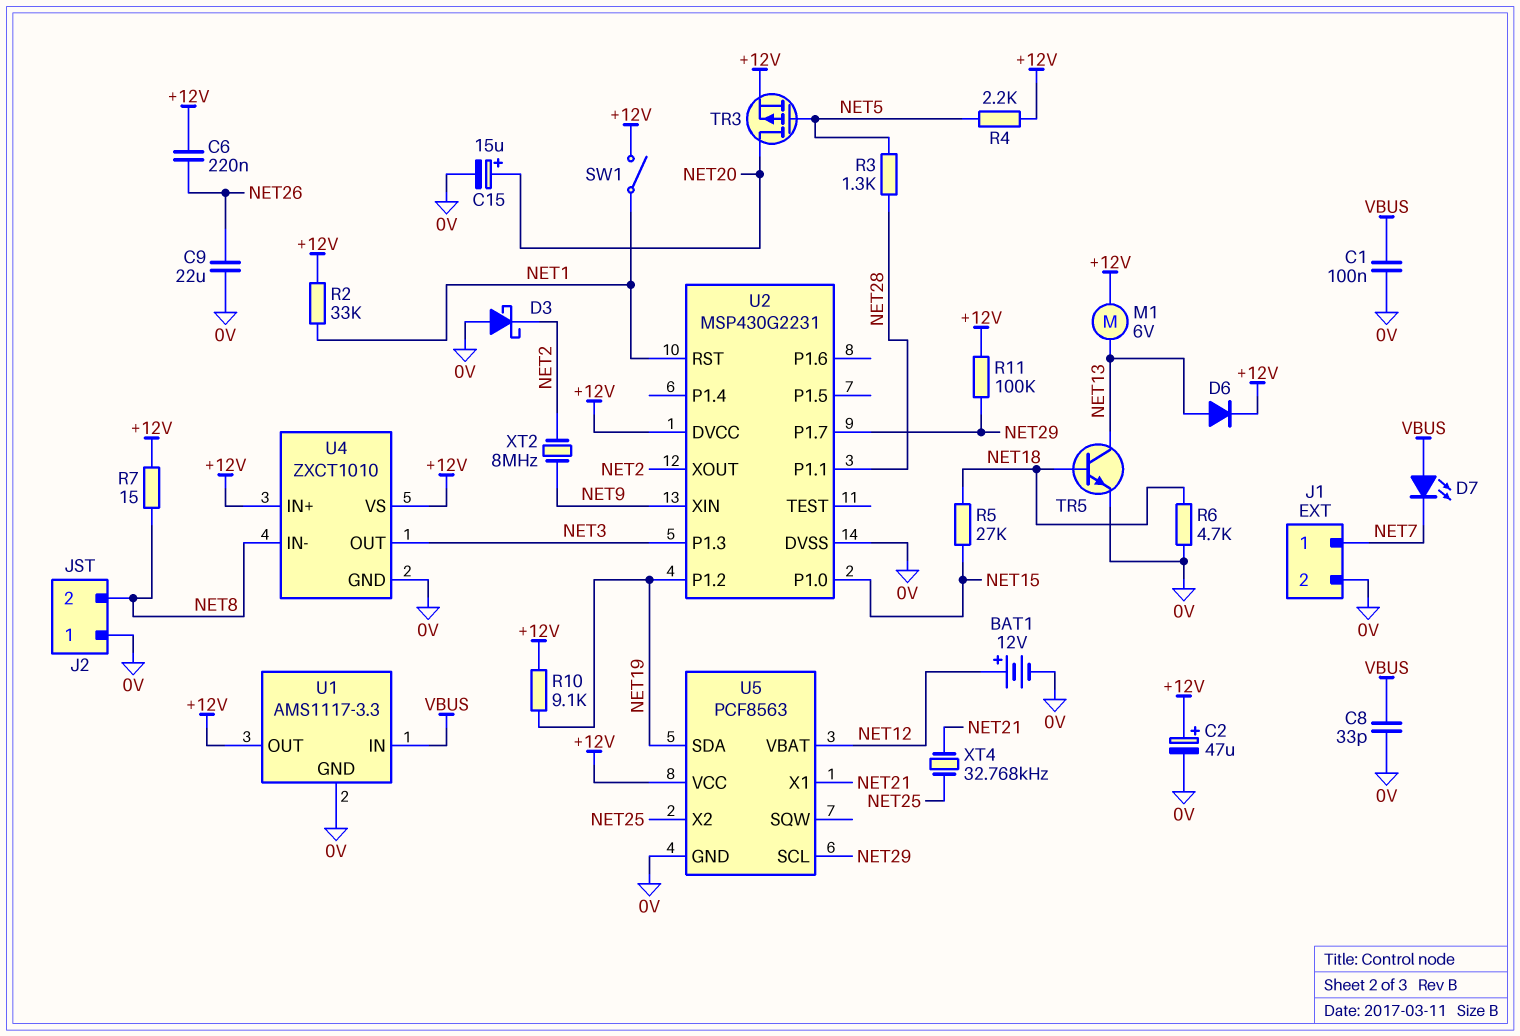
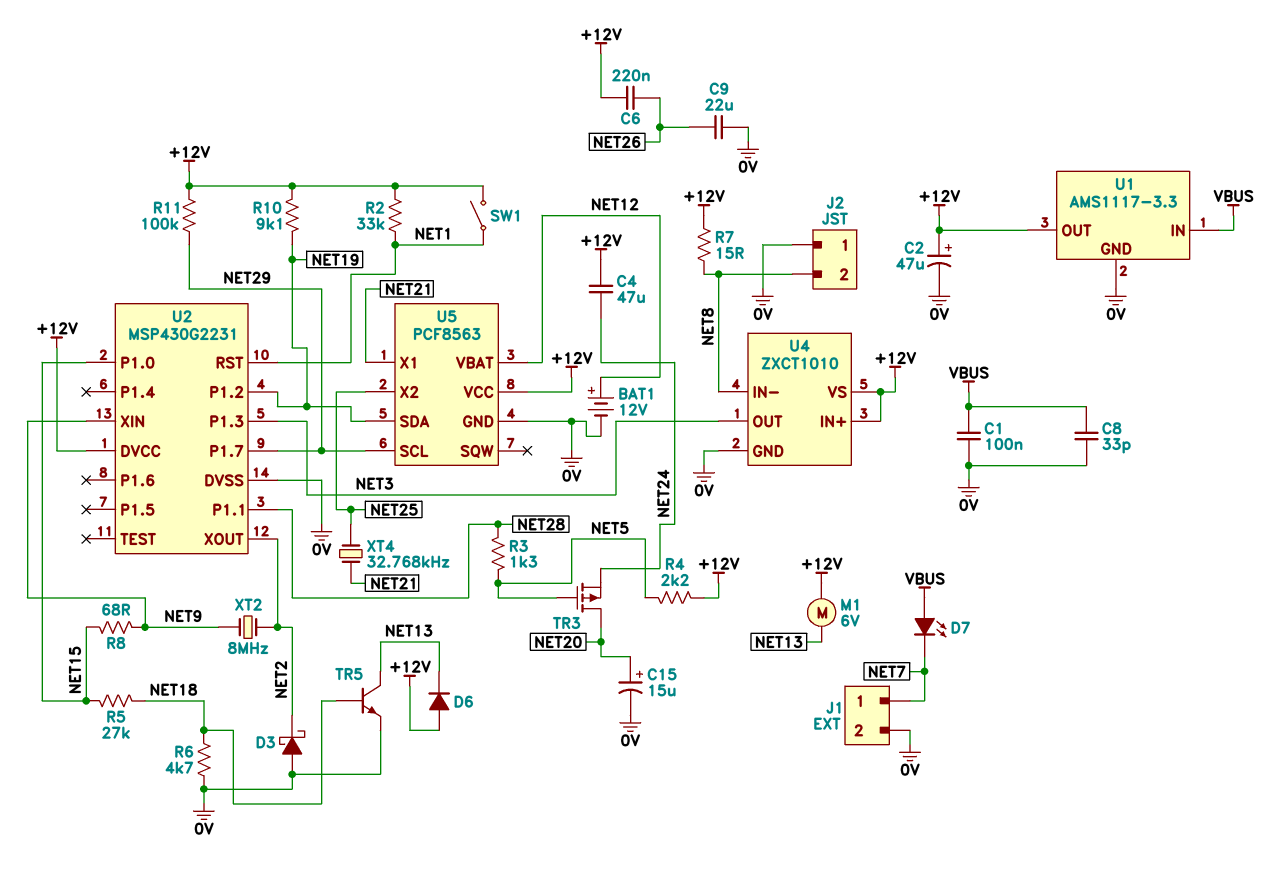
C4: none -> 47uF (+12V, NET24)
D6: diode (A NET13, K +12V) -> diode (A +12V, K NET13)
R8: none -> 68 (NET9, NET15)
TR3: PMOS (G NET5, D NET20, S +12V) -> PMOS (G NET5, D NET20, S NET24)

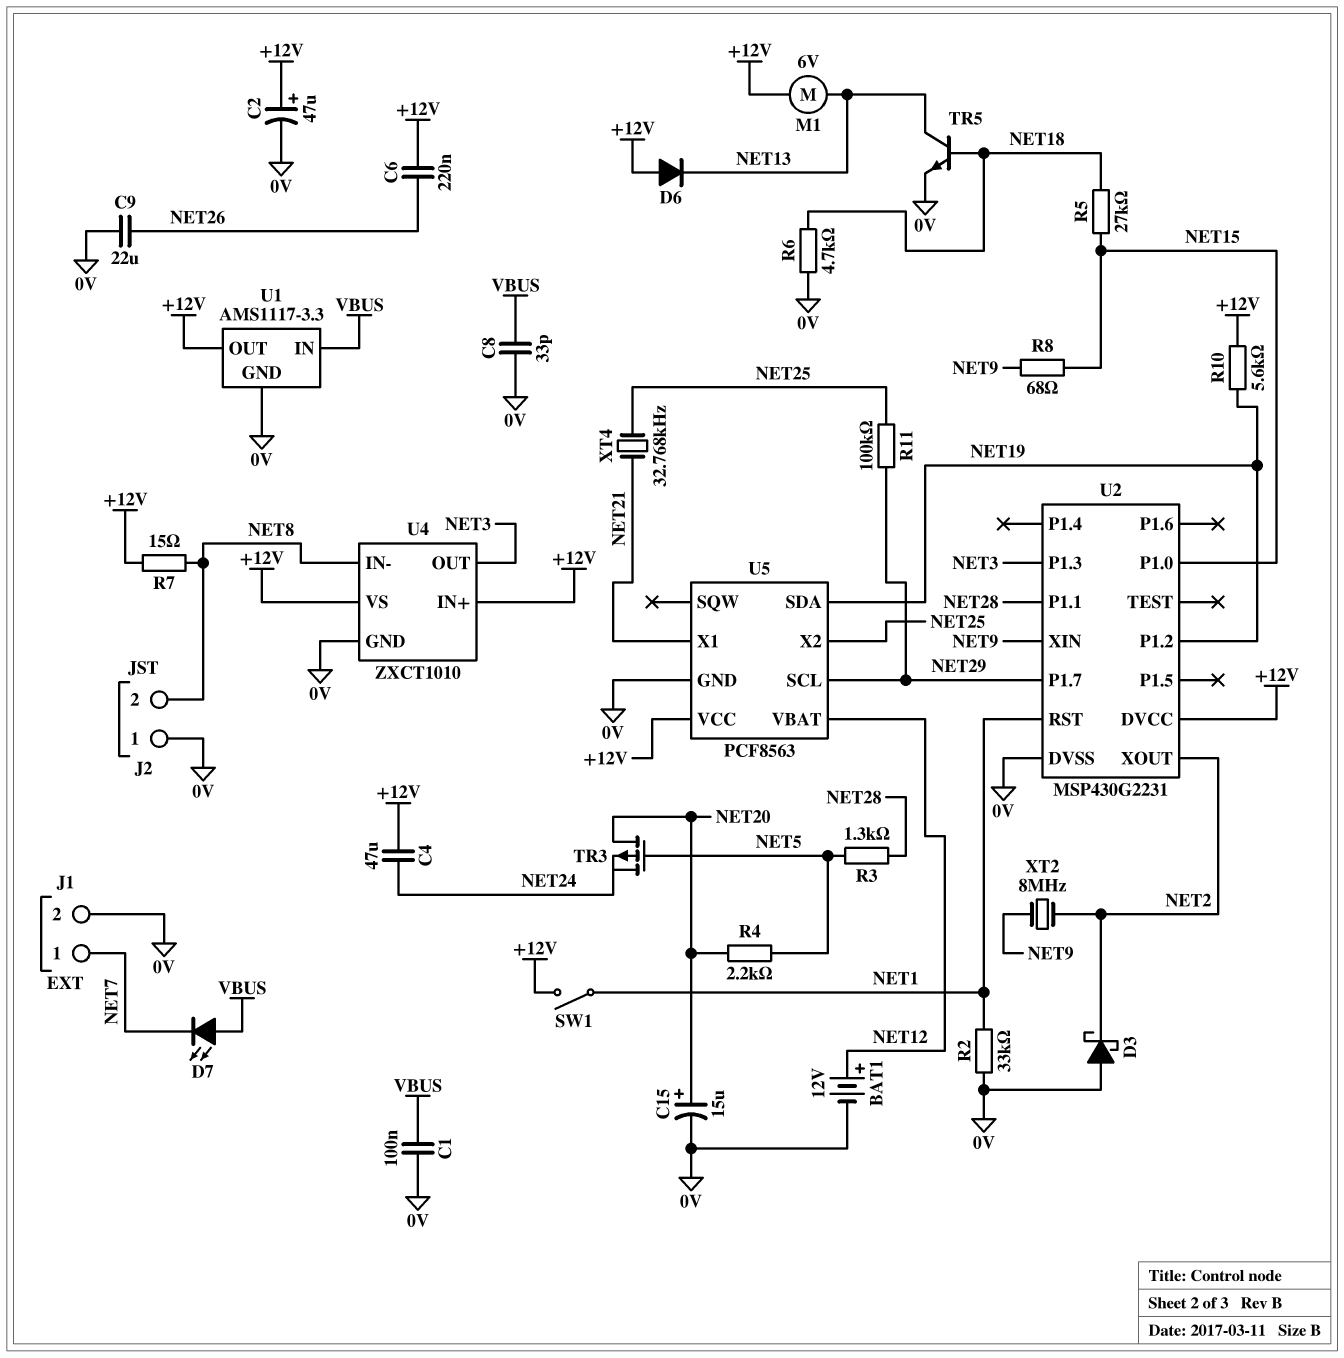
R2: 33k (+12V, NET1) -> 33k (0V, NET1)
R4: 2.2k (+12V, NET5) -> 2.2k (NET5, NET20)
R10: 9.1k (+12V, NET19) -> 5.6k (+12V, NET19)
R11: 100k (+12V, NET29) -> 100k (NET25, NET29)

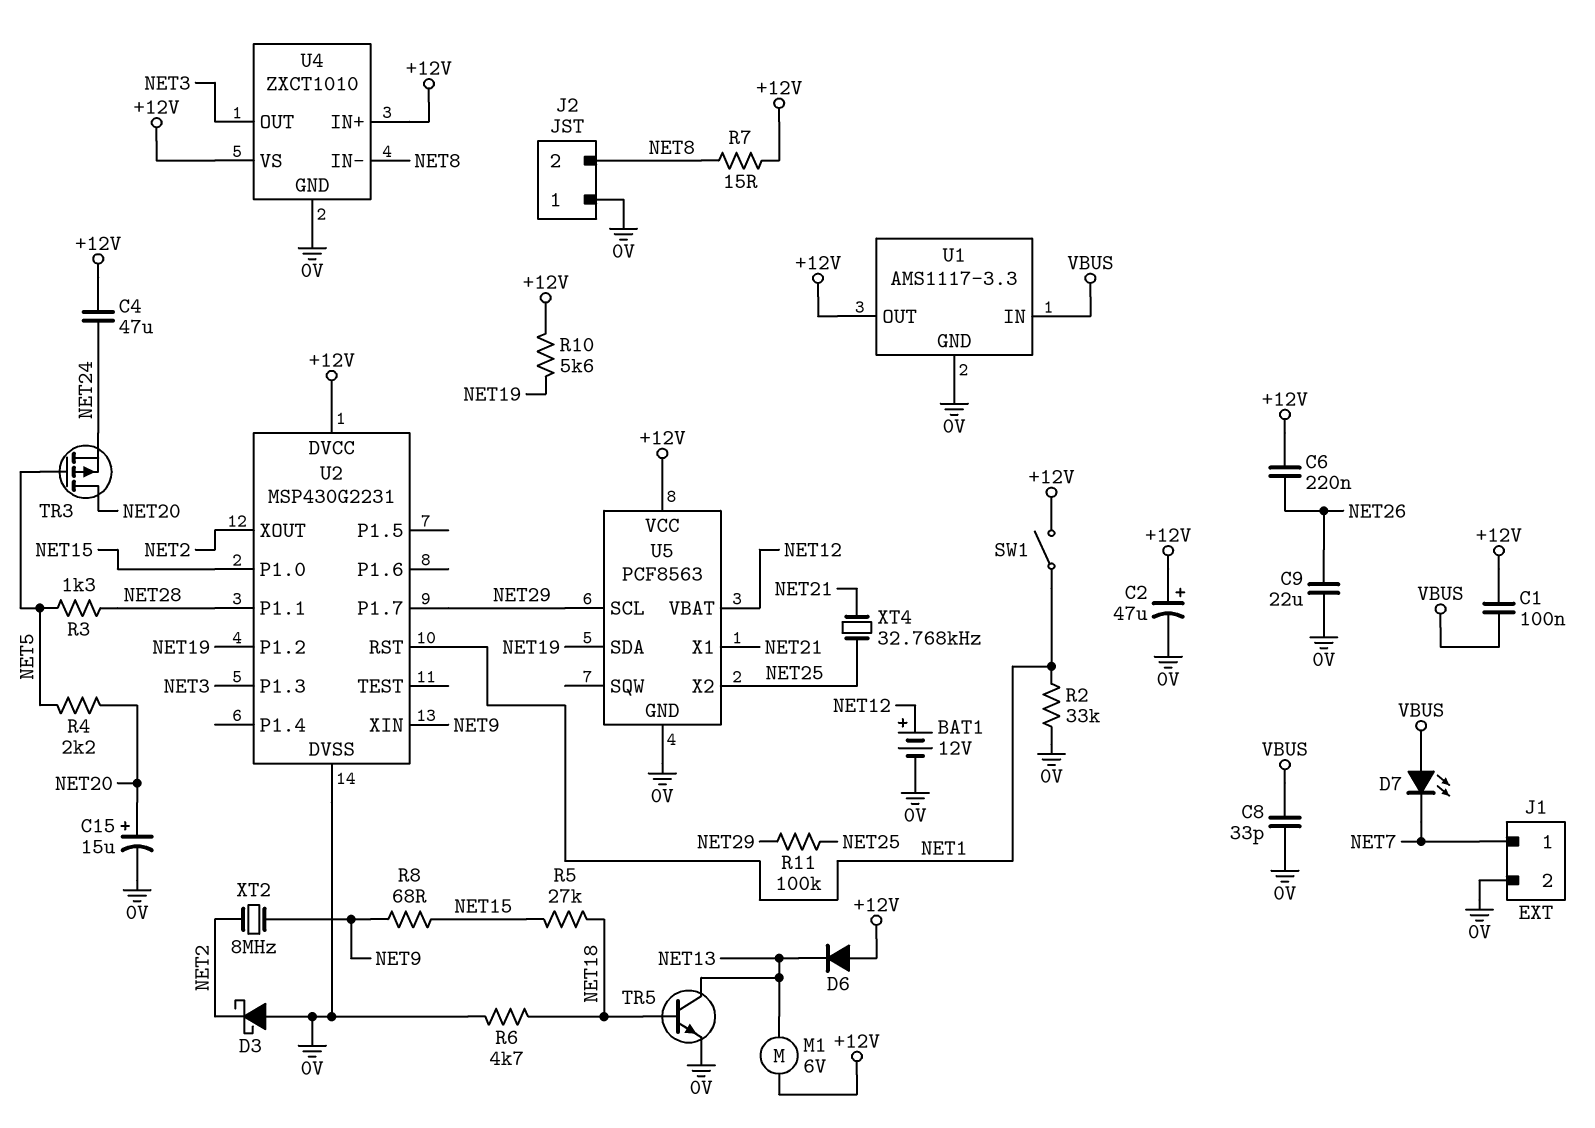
C1: 100nF (0V, VBUS) -> 100nF (+12V, VBUS)

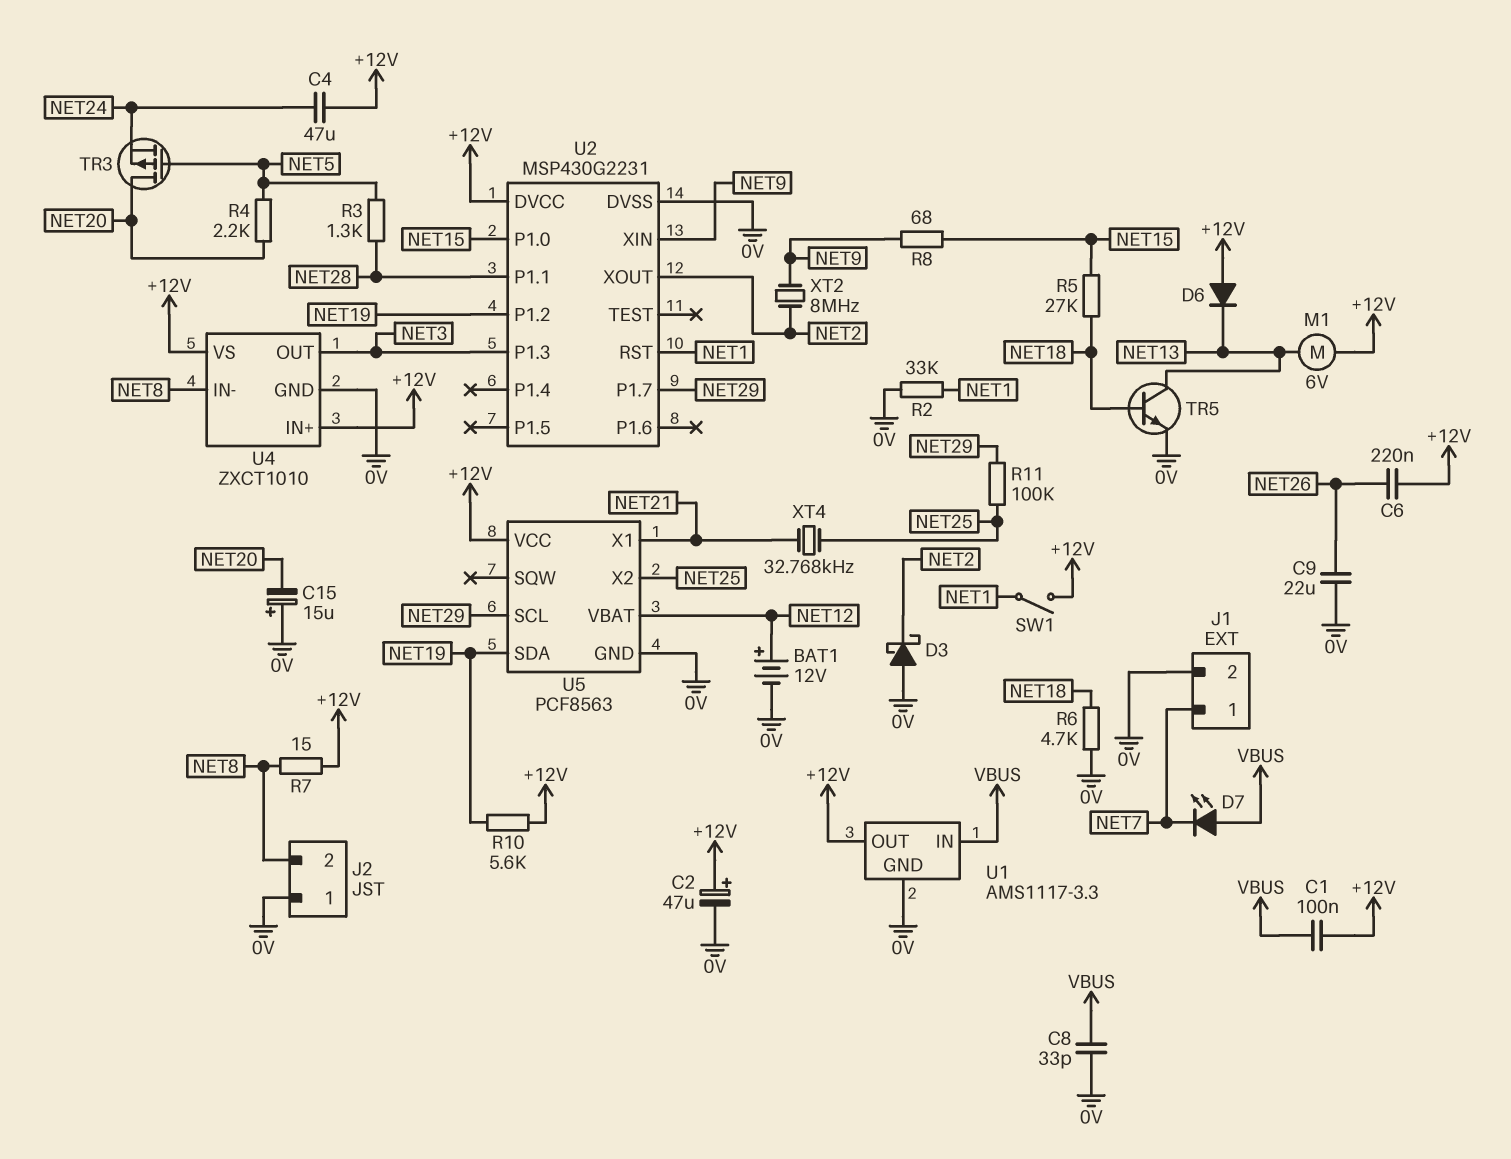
C15: 15uF (plus NET20, minus 0V) -> 15uF (plus 0V, minus NET20)

